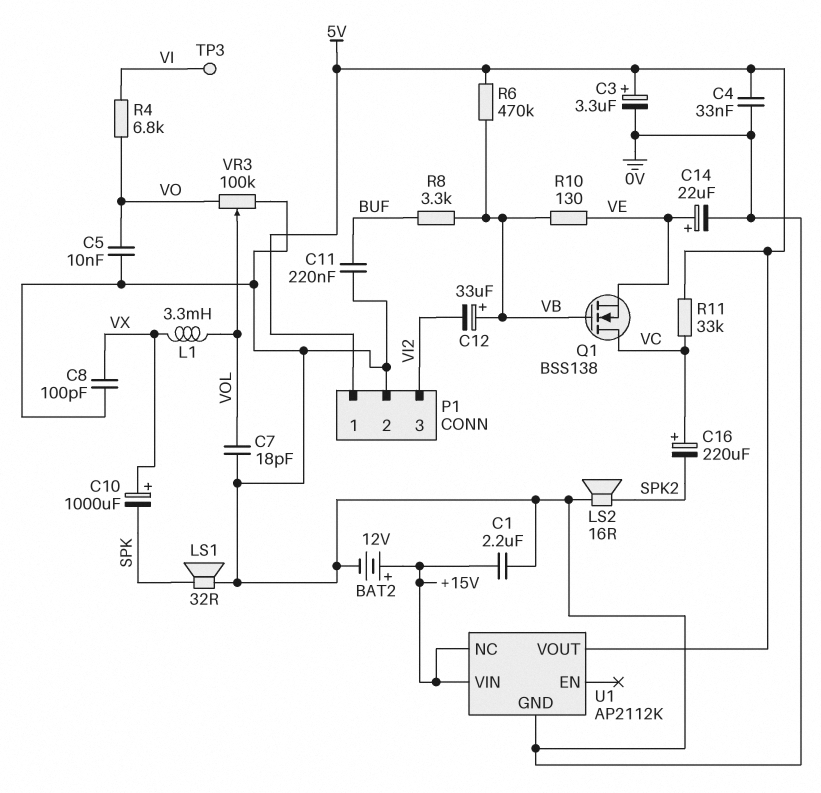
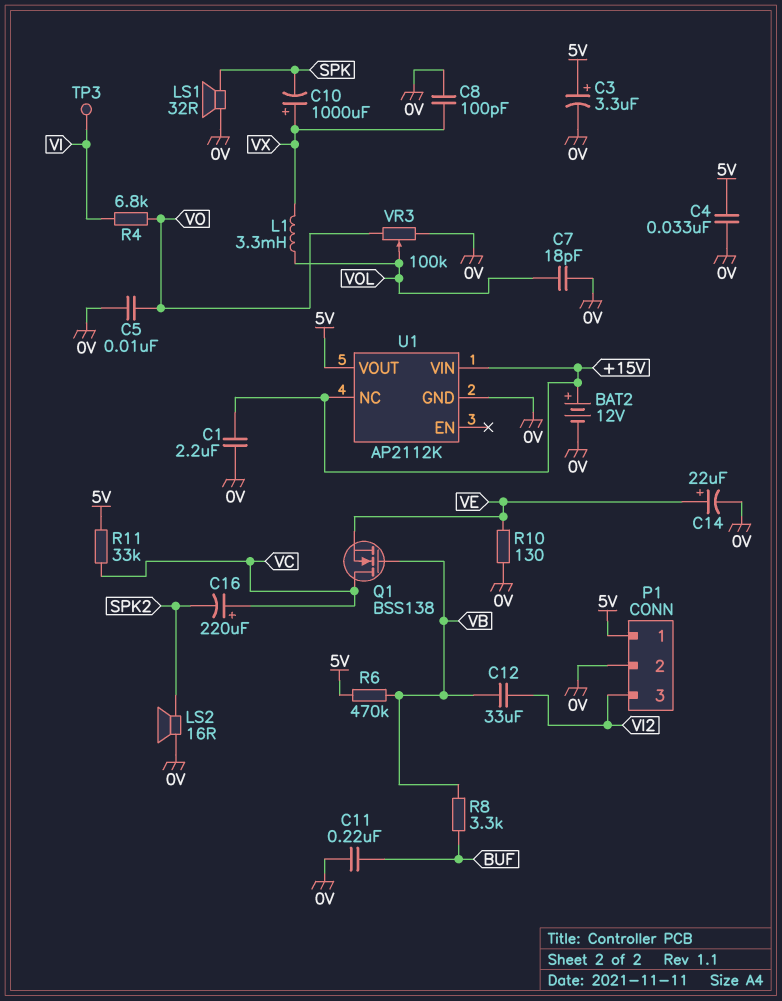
C12: 33uF (plus VB, minus VI2) -> 33uF (VB, VI2)
R10: 130 (VB, VE) -> 130 (0V, VE)

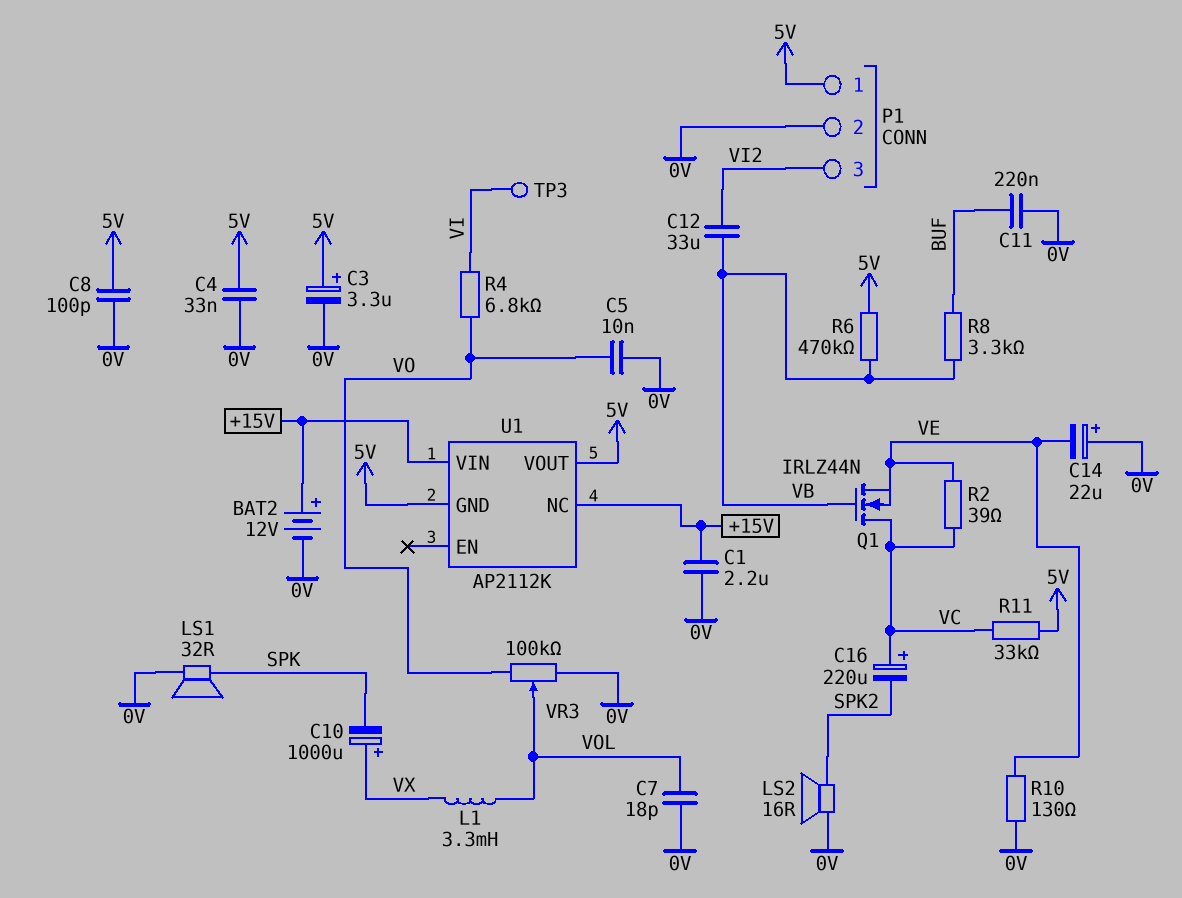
C8: 100pF (0V, VX) -> 100pF (0V, 5V)
C14: 22uF (plus VE, minus 0V) -> 22uF (plus 0V, minus VE)
Q1: NMOS BSS138 (G VB, D VC, S VE) -> NMOS IRLZ44N (G VB, D VC, S VE)
R2: none -> 39 (VC, VE)
U1 pin GND: 0V -> 5V

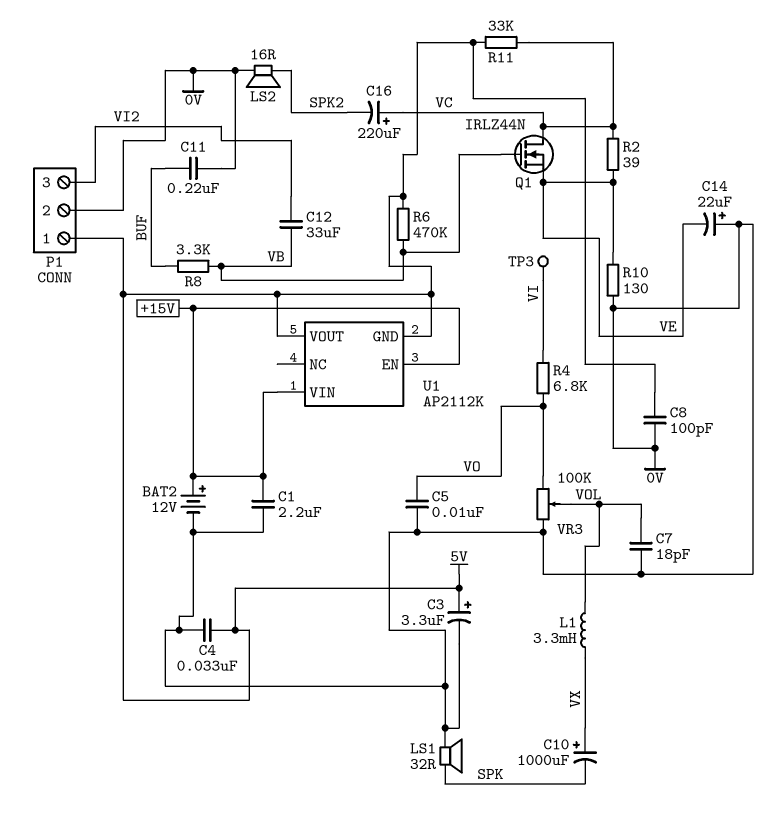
U1 pin EN: none -> +15V
U1 pin NC: +15V -> none

